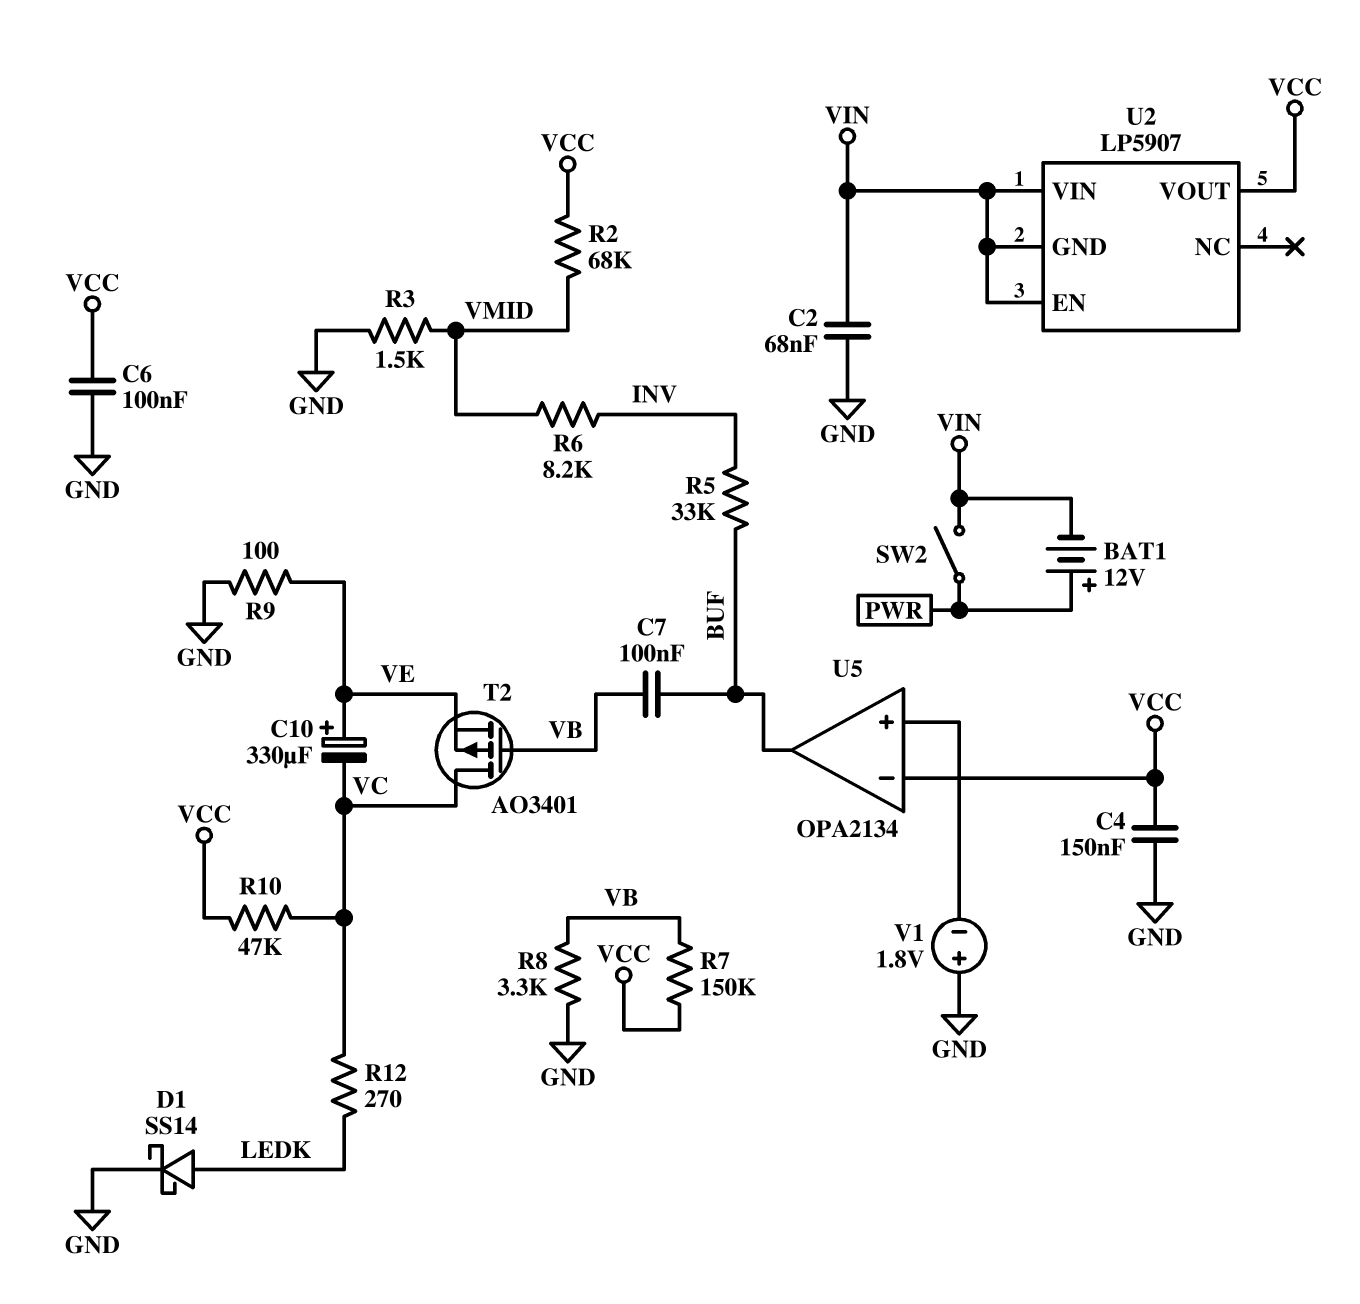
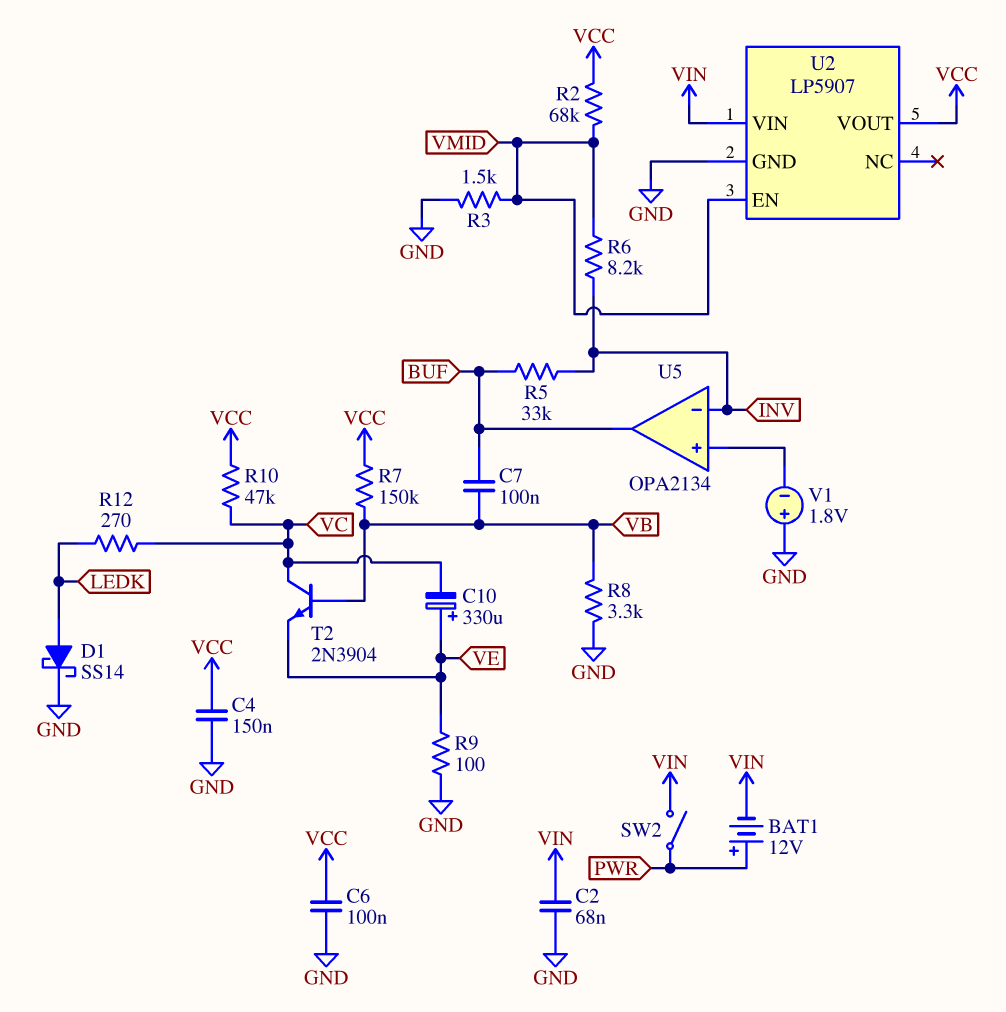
T2: PMOS AO3401 (G VB, D VC, S VE) -> NPN 2N3904 (B VB, C VC, E VE)
U2 pin EN: VIN -> VMID
U2 pin GND: VIN -> GND
U5 pin in-: VCC -> INV

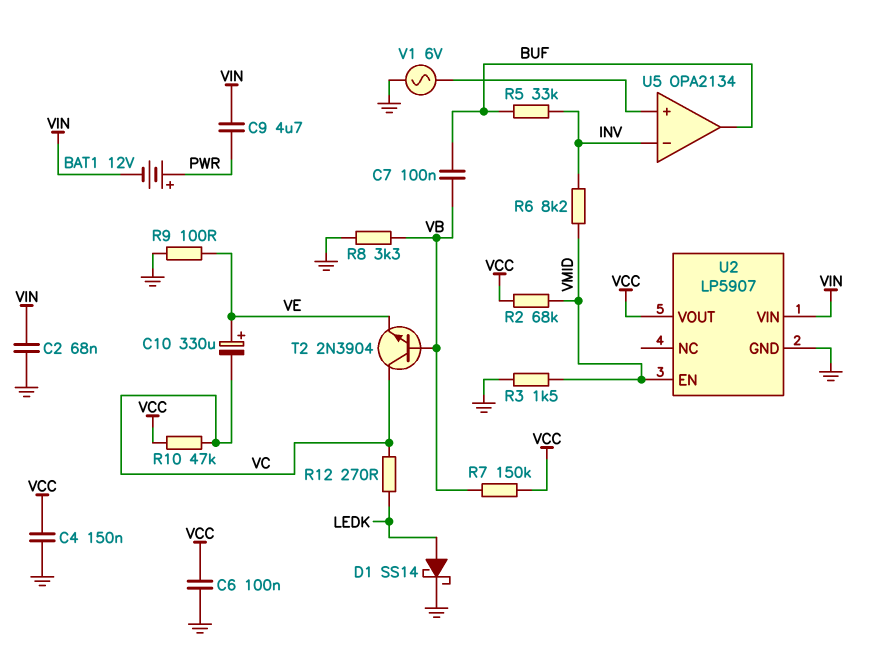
C9: none -> 4.7uF (PWR, VIN)
SW2: switch (PWR, VIN) -> none
V1: 1.8V (plus GND, minus U5/in+) -> AC 6V (GND, U5/in+)

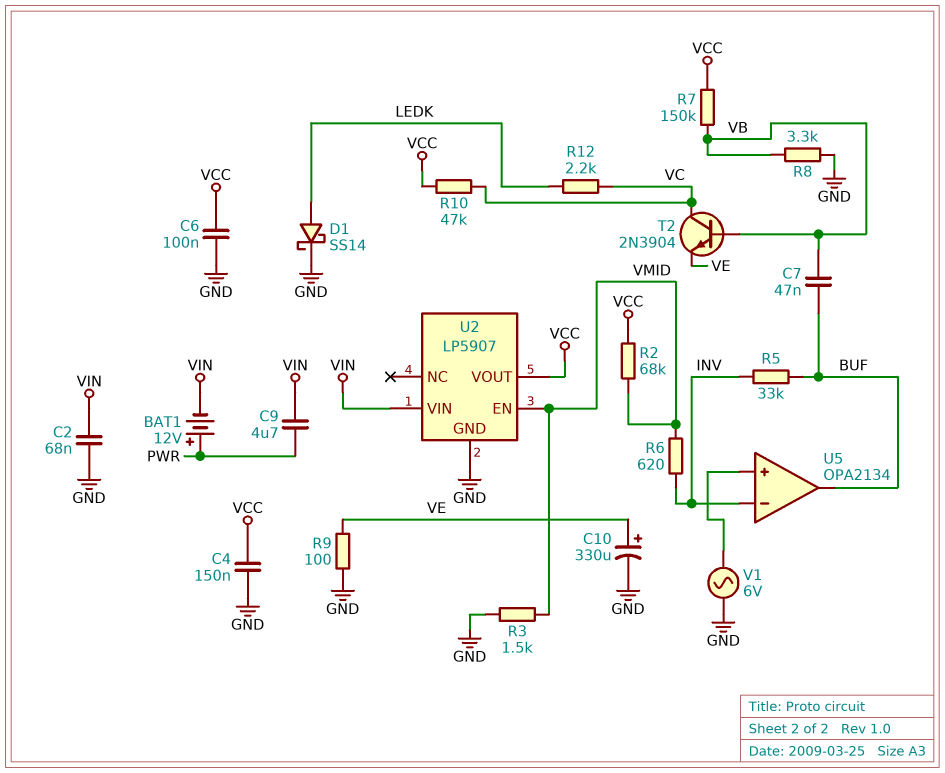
C7: 100nF (BUF, VB) -> 47nF (BUF, VB)
C10: 330uF (plus VE, minus VC) -> 330uF (plus VE, minus GND)
R6: 8.2k (INV, VMID) -> 620 (INV, VMID)
R12: 270 (LEDK, VC) -> 2.2k (LEDK, VC)

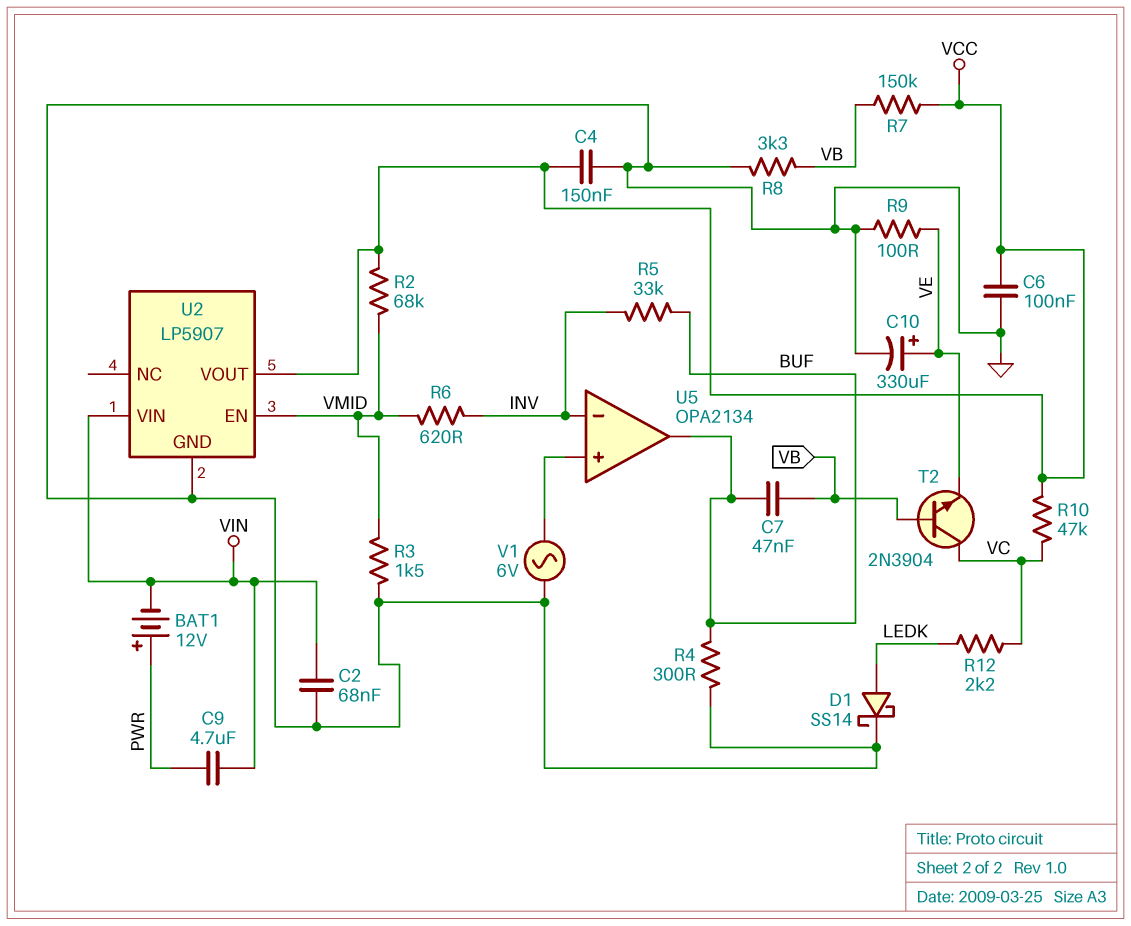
R4: none -> 300 (BUF, GND)

